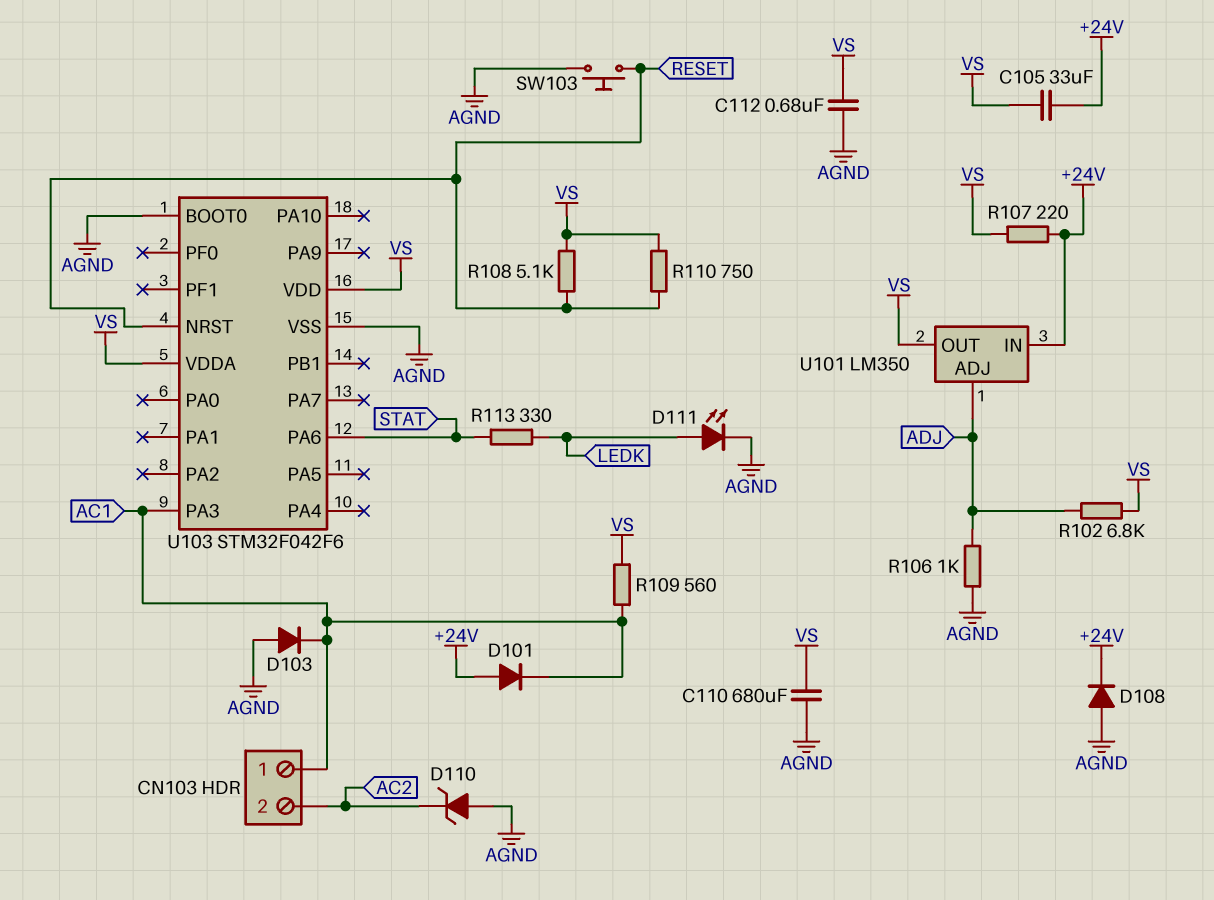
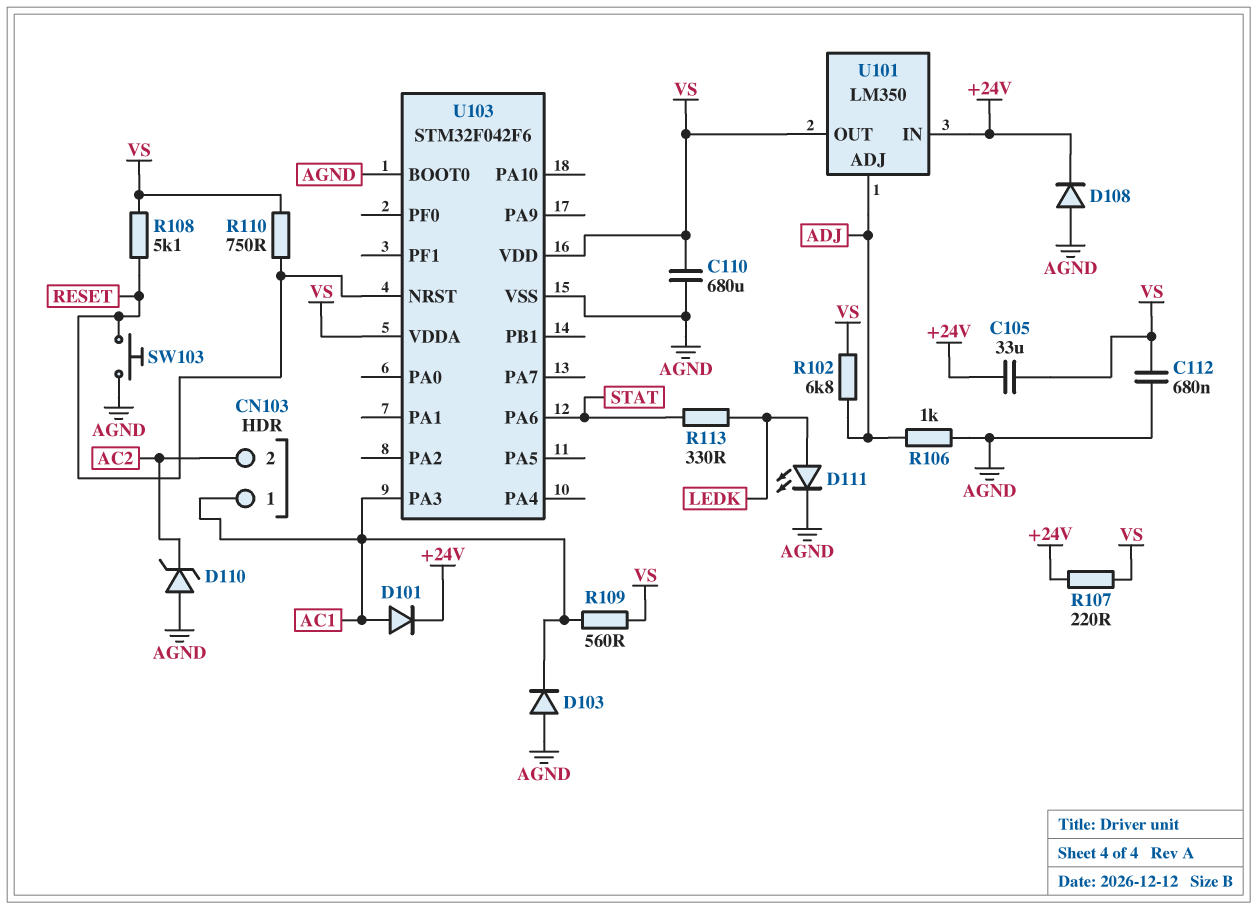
D101: diode (A +24V, K AC1) -> diode (A AC1, K +24V)

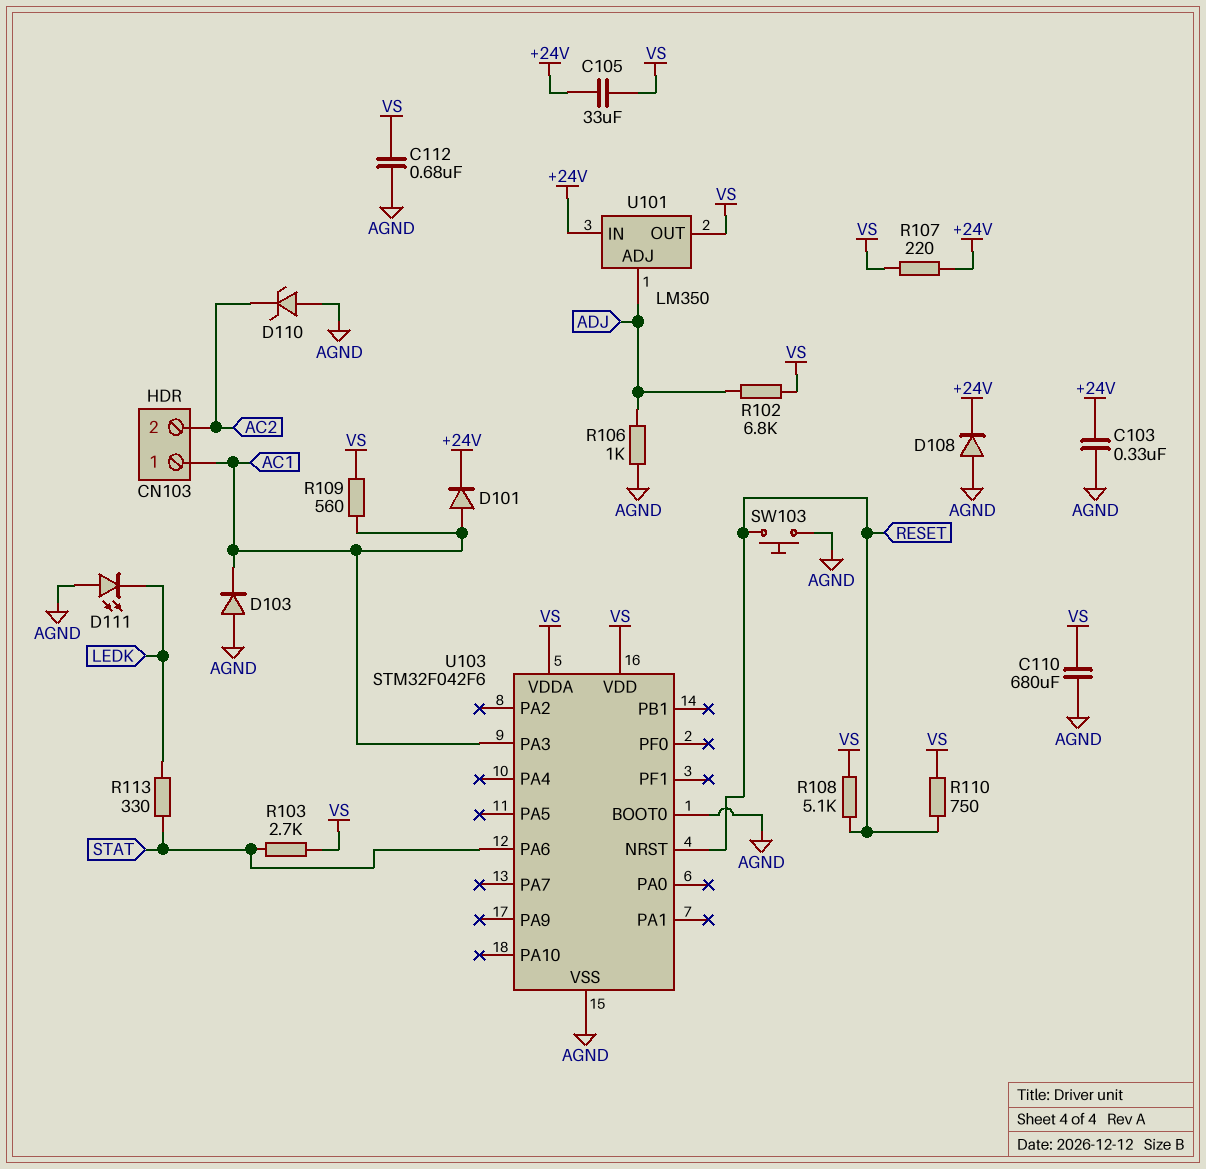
C103: none -> 330nF (+24V, AGND)
D111: LED (A LEDK, K AGND) -> LED (A AGND, K LEDK)
R103: none -> 2.7k (STAT, VS)

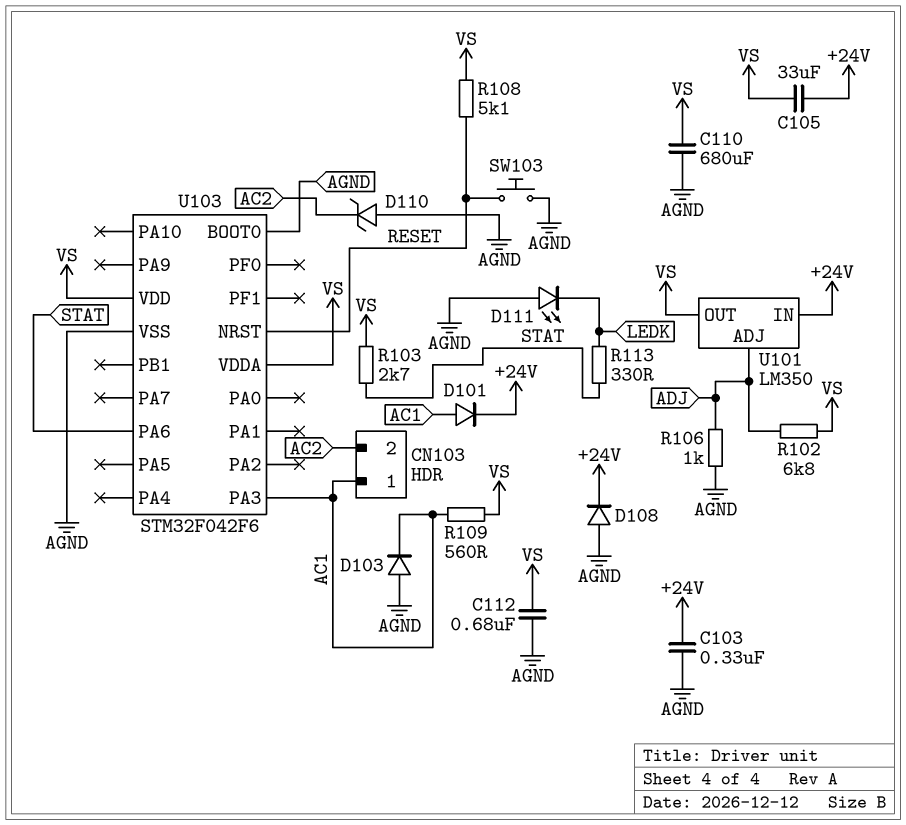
R107: 220 (+24V, VS) -> none
R110: 750 (RESET, VS) -> none

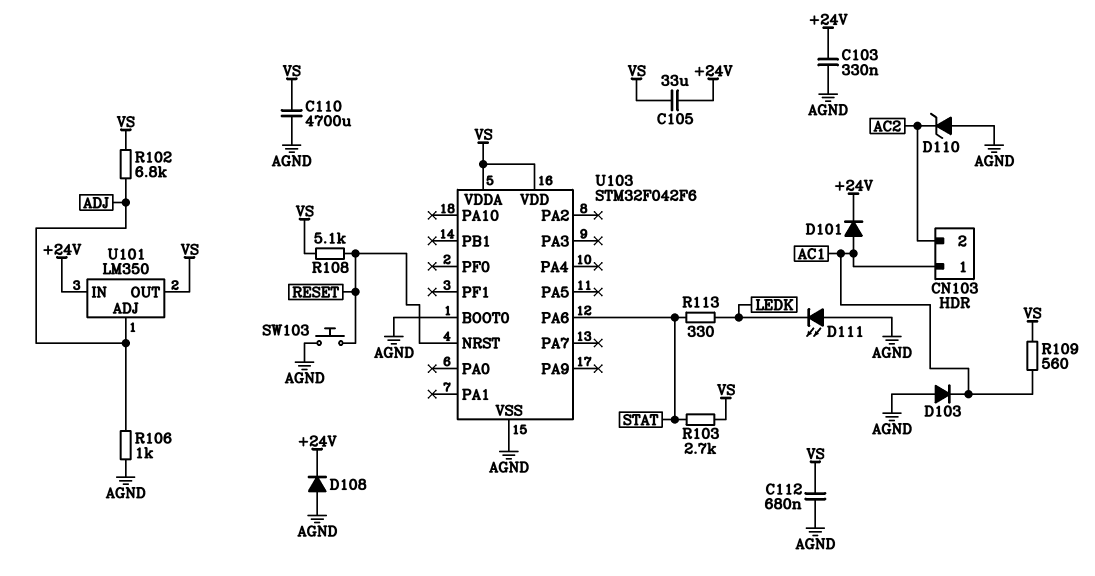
C110: 680uF (AGND, VS) -> 4700uF (AGND, VS)
U103 pin PA3: AC1 -> none

